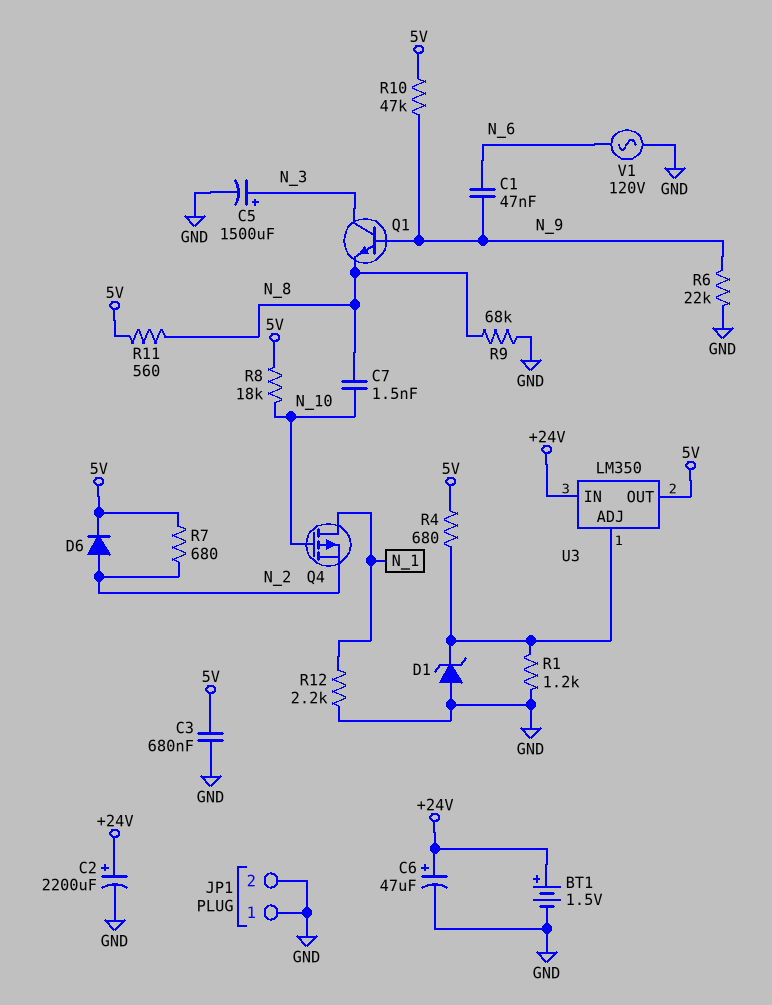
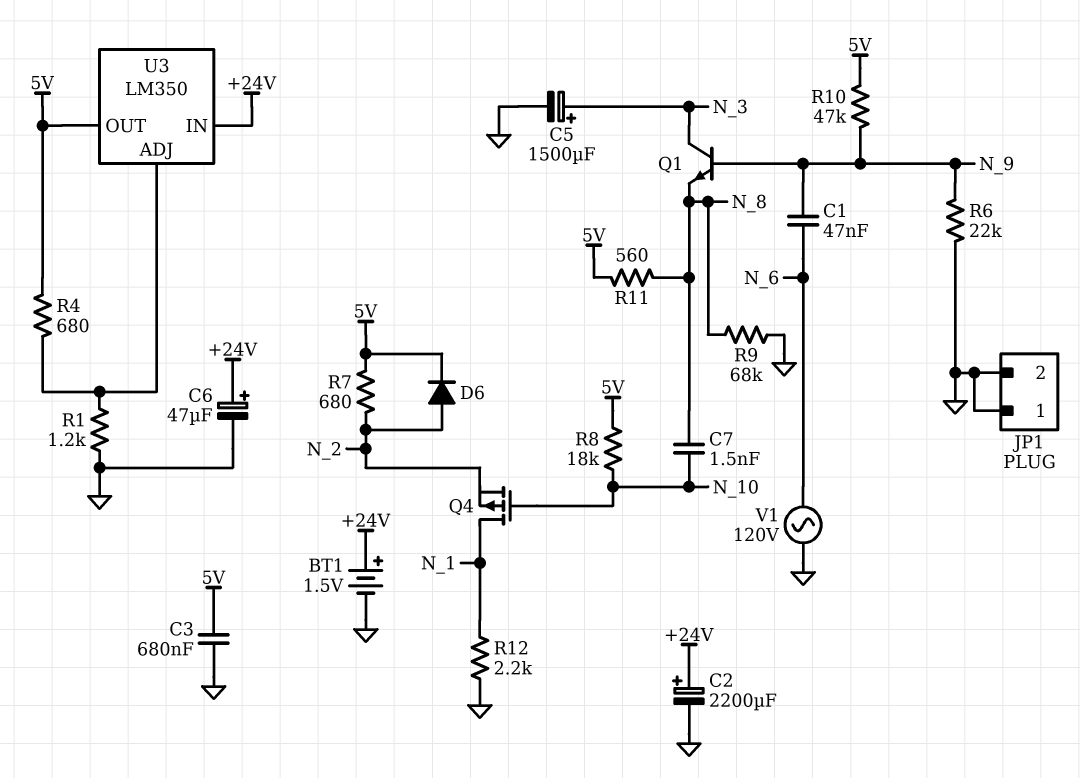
D1: zener (A GND, K U3/ADJ) -> none

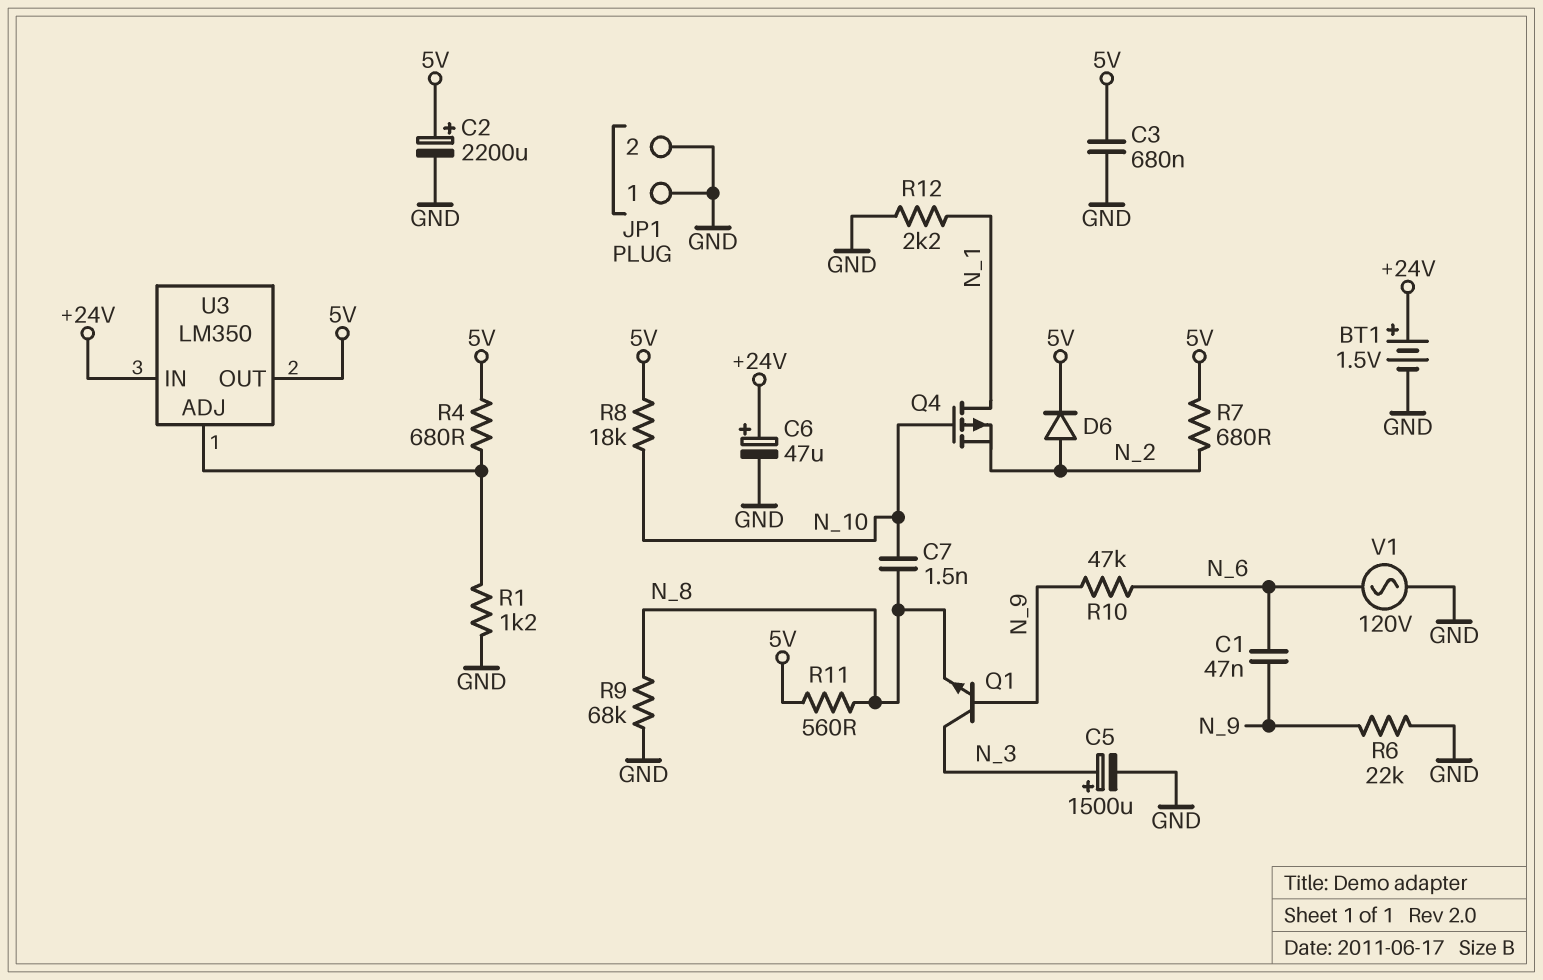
C2: 2200uF (plus +24V, minus GND) -> 2200uF (plus 5V, minus GND)
R10: 47k (5V, N_9) -> 47k (N_6, N_9)

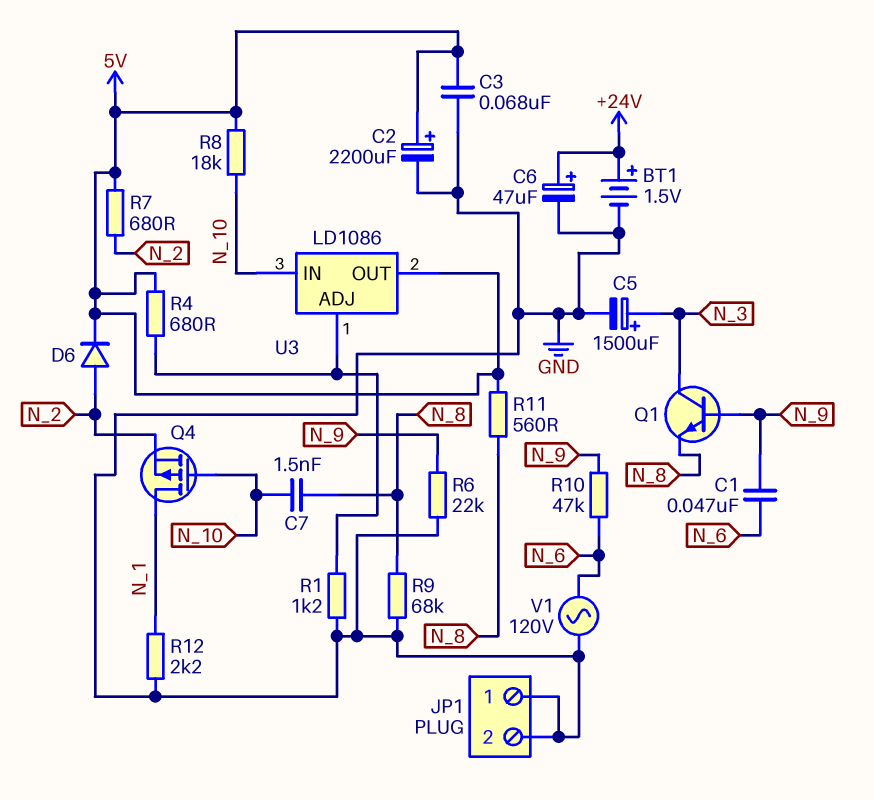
C3: 680nF (5V, GND) -> 68nF (5V, GND)
U3: LM350 -> LD1086
U3 pin IN: +24V -> N_10

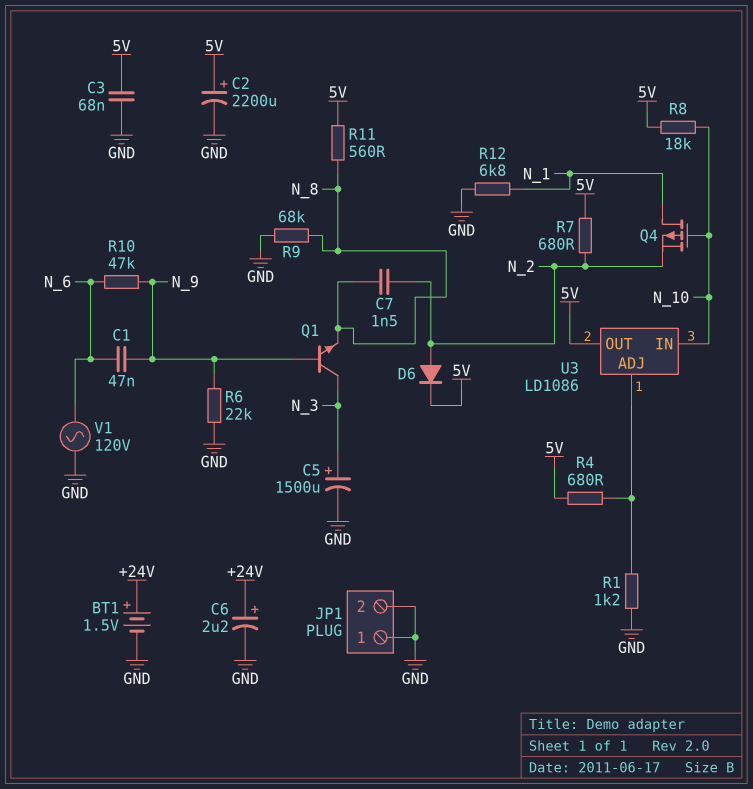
C6: 47uF (plus +24V, minus GND) -> 2.2uF (plus +24V, minus GND)
C7: 1.5nF (N_8, N_10) -> 1.5nF (N_2, N_8)
R12: 2.2k (GND, N_1) -> 6.8k (GND, N_1)

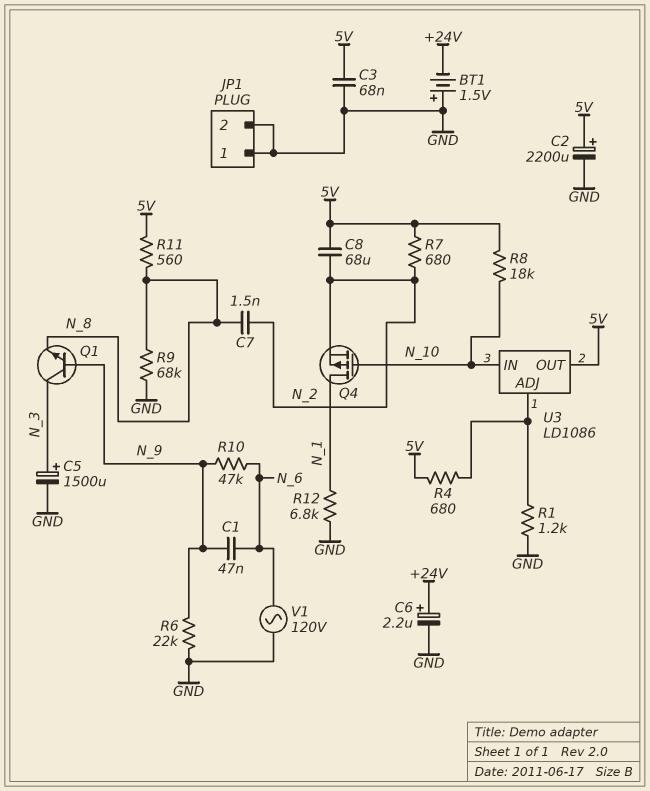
BT1: 1.5V (plus +24V, minus GND) -> 1.5V (plus GND, minus +24V)
C8: none -> 68uF (5V, N_2)
D6: diode (A N_2, K 5V) -> none

